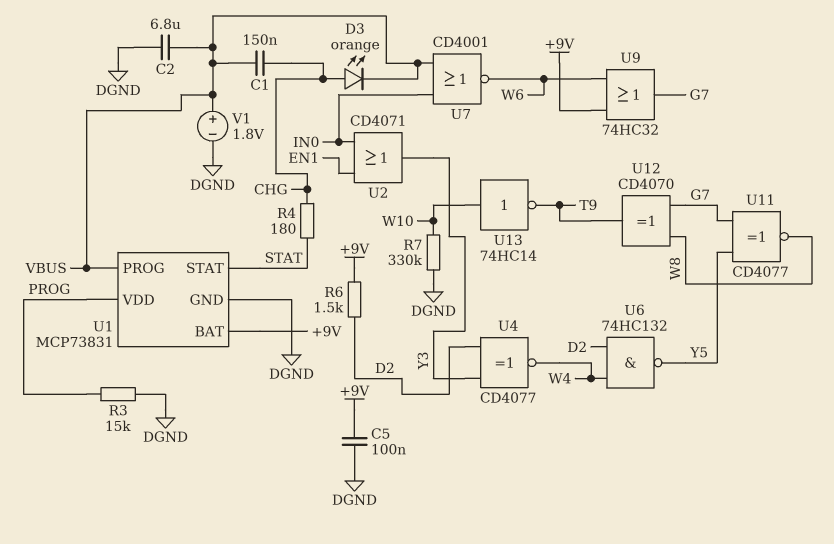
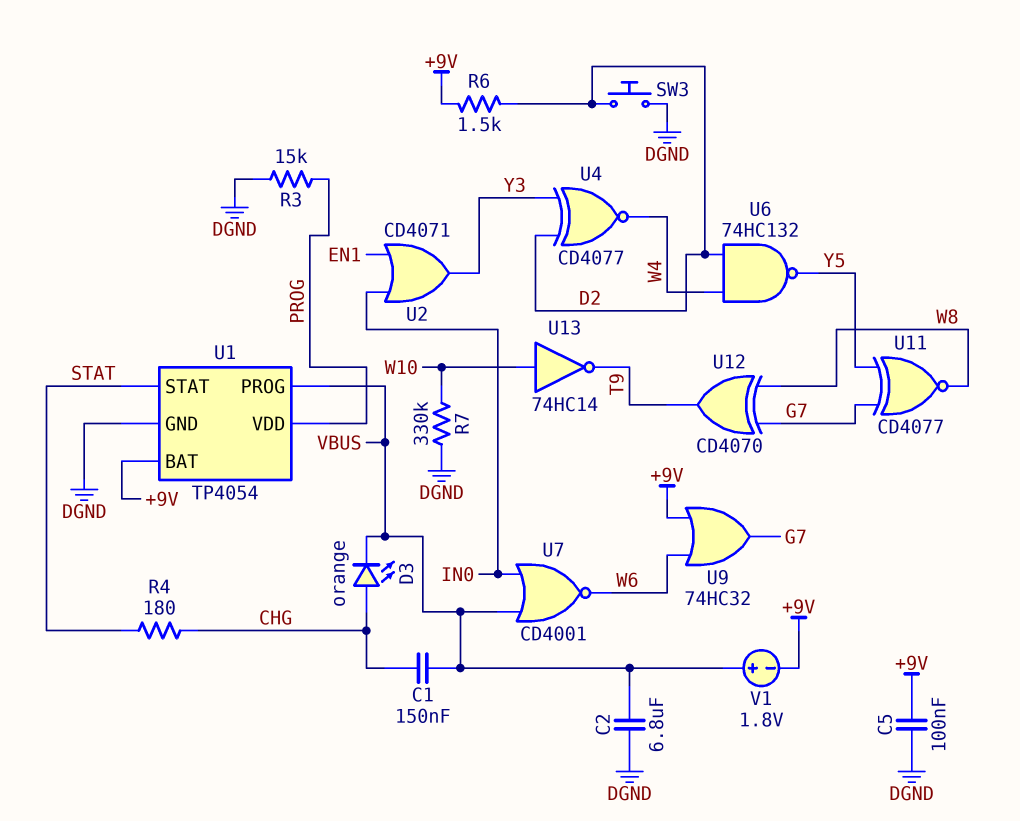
SW3: none -> button (D2, DGND)
U1: MCP73831 -> TP4054
V1: 1.8V (plus VBUS, minus DGND) -> 1.8V (plus VBUS, minus +9V)

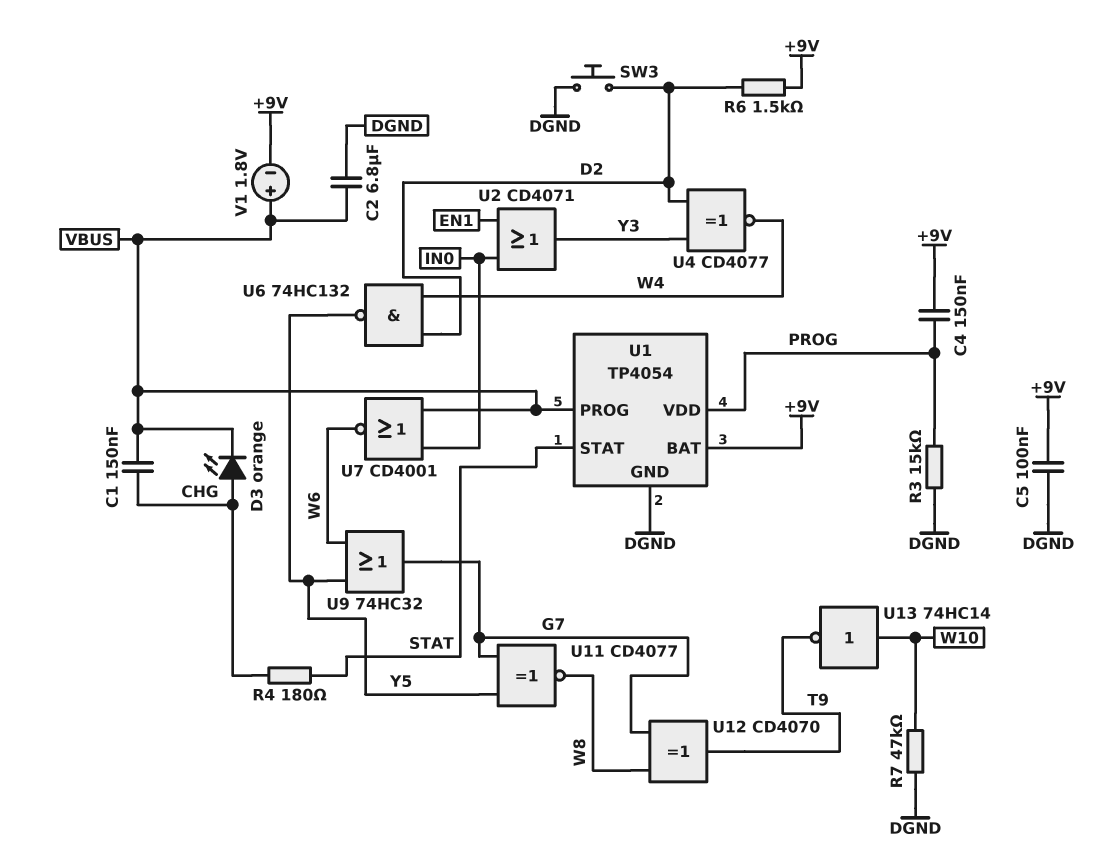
C4: none -> 150nF (+9V, PROG)
R7: 330k (DGND, W10) -> 47k (DGND, W10)
U9: OR 74HC32 (in +9V, in W6, out G7) -> OR 74HC32 (in W6, in Y5, out G7)

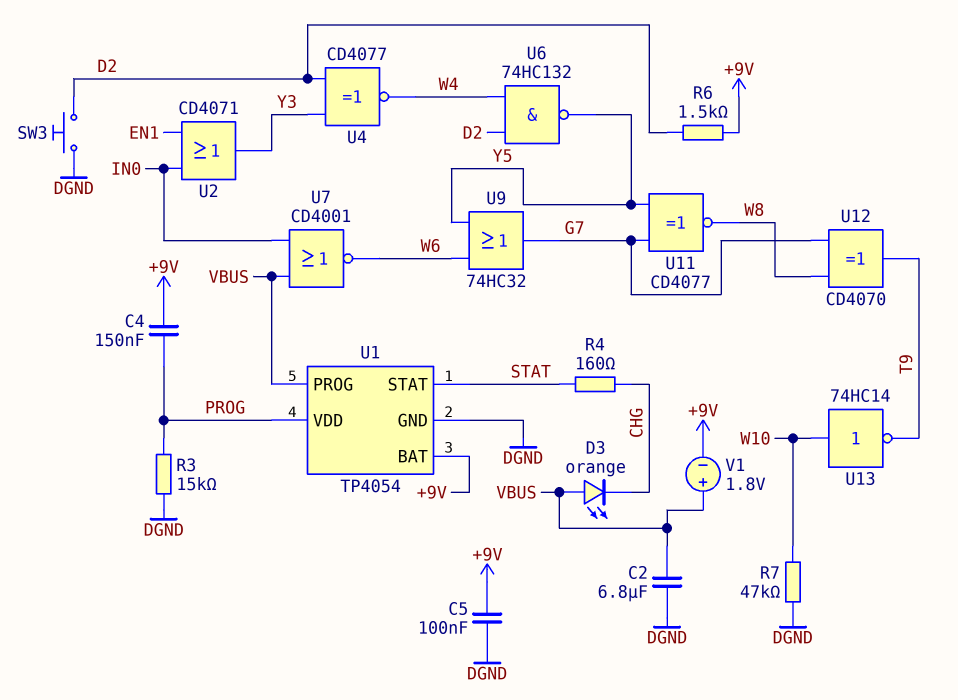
C1: 150nF (CHG, VBUS) -> none
D3: LED orange (A CHG, K VBUS) -> LED orange (A VBUS, K CHG)
R4: 180 (CHG, STAT) -> 160 (CHG, STAT)

